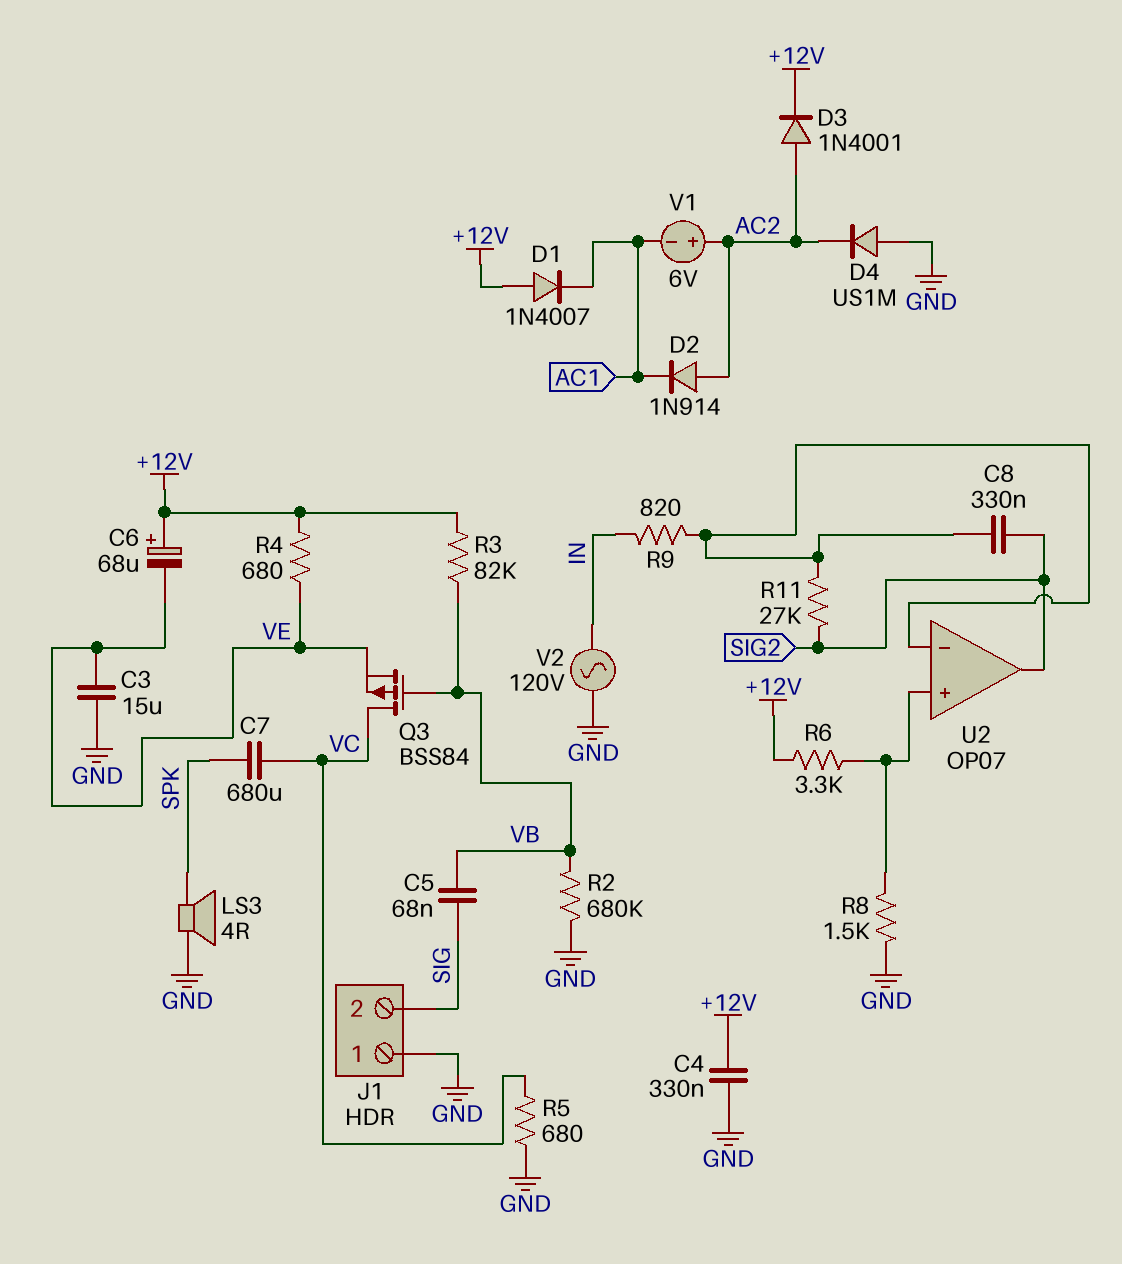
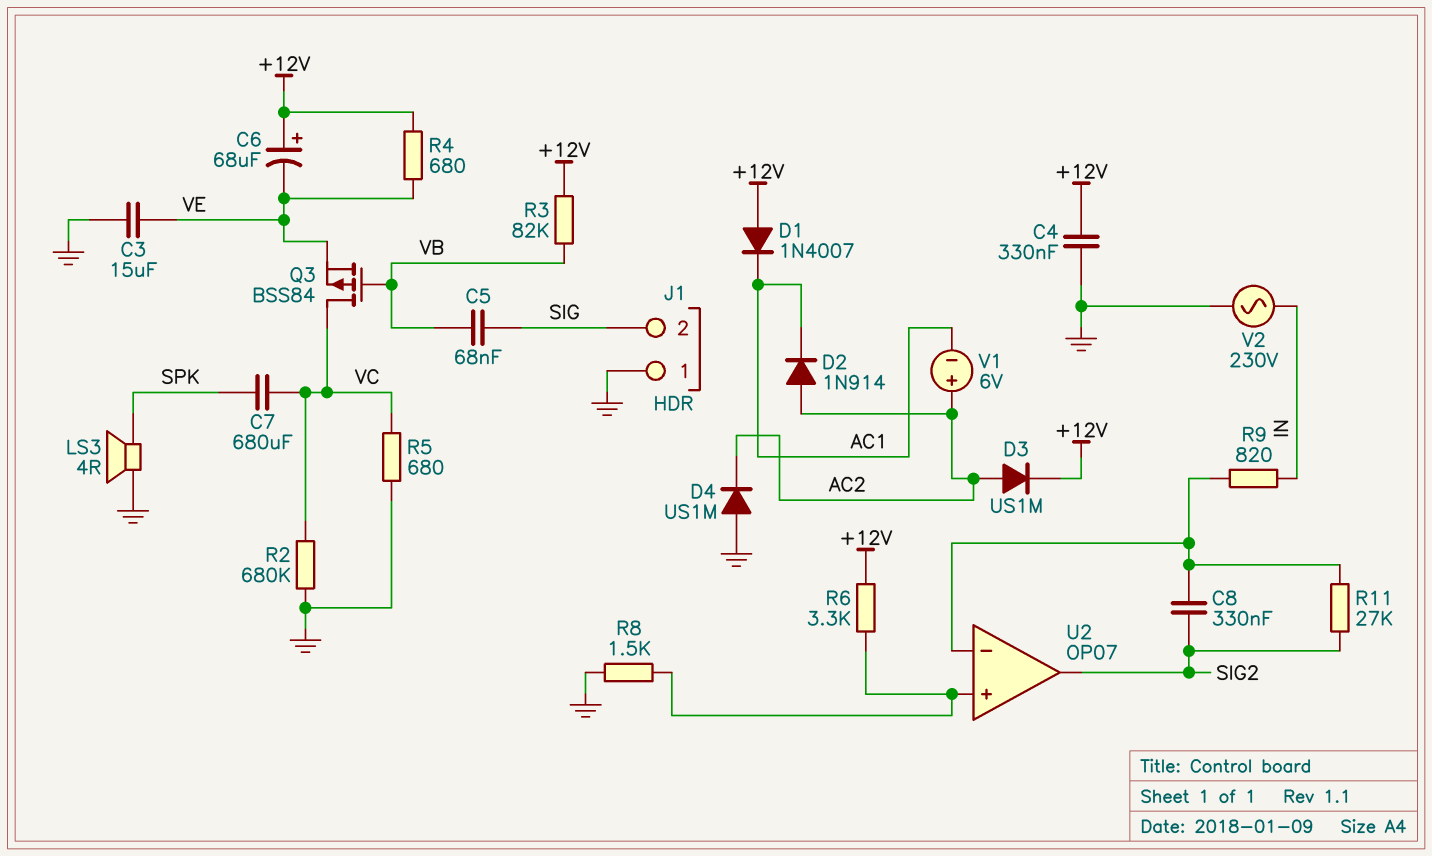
D3: diode 1N4001 (A AC2, K +12V) -> diode US1M (A AC2, K +12V)
R2: 680k (GND, VB) -> 680k (GND, VC)
V2: AC 120V (GND, IN) -> AC 230V (GND, IN)

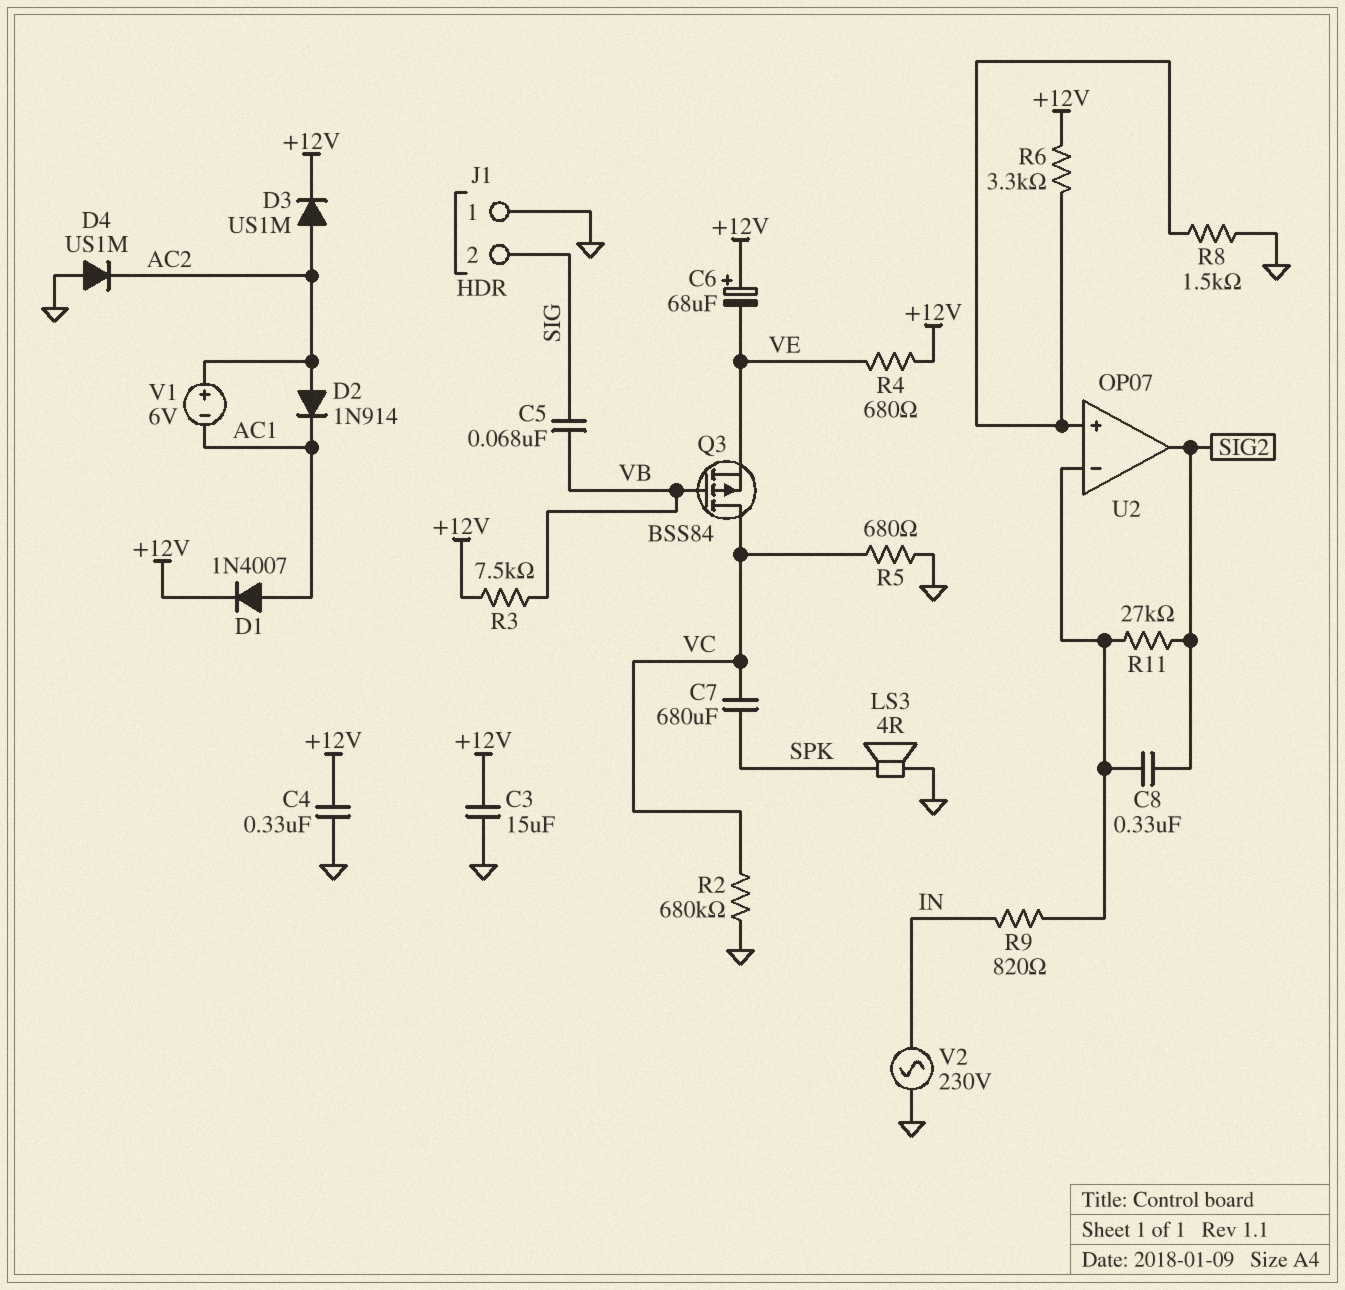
C3: 15uF (GND, VE) -> 15uF (+12V, GND)
D1: diode 1N4007 (A +12V, K AC1) -> diode 1N4007 (A AC1, K +12V)
R3: 82k (+12V, VB) -> 7.5k (+12V, VB)

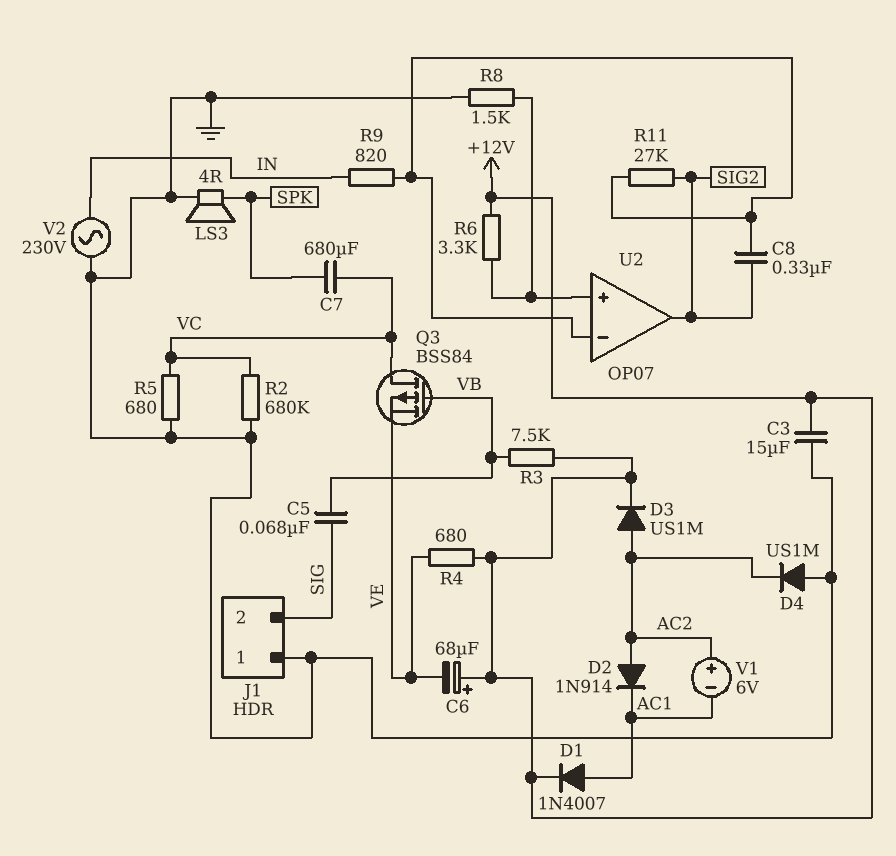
C4: 330nF (+12V, GND) -> none

